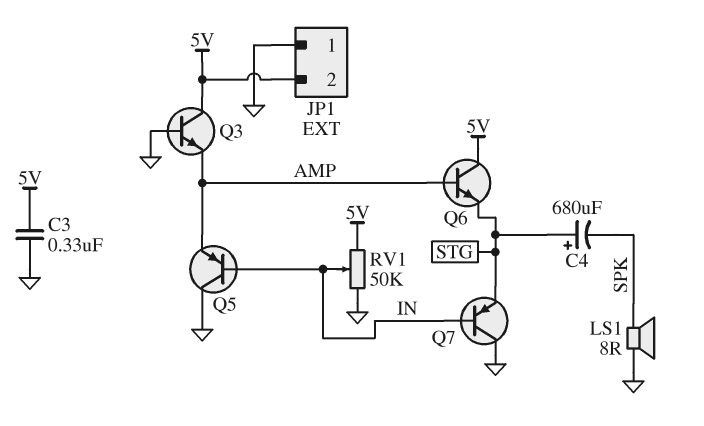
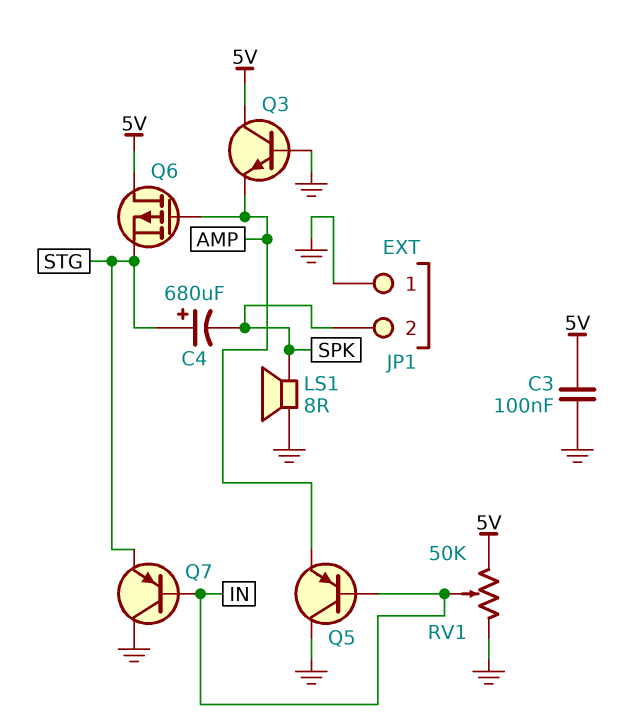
C3: 330nF (5V, GND) -> 100nF (5V, GND)
JP1 pin 2: 5V -> SPK
Q6: NPN (B AMP, C 5V, E STG) -> PMOS (G AMP, D 5V, S STG)

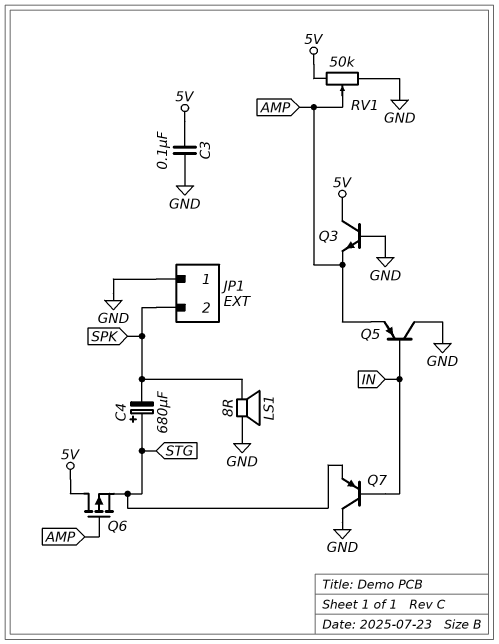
RV1: 50k (5V, GND, wiper IN) -> 50k (5V, GND, wiper AMP)

